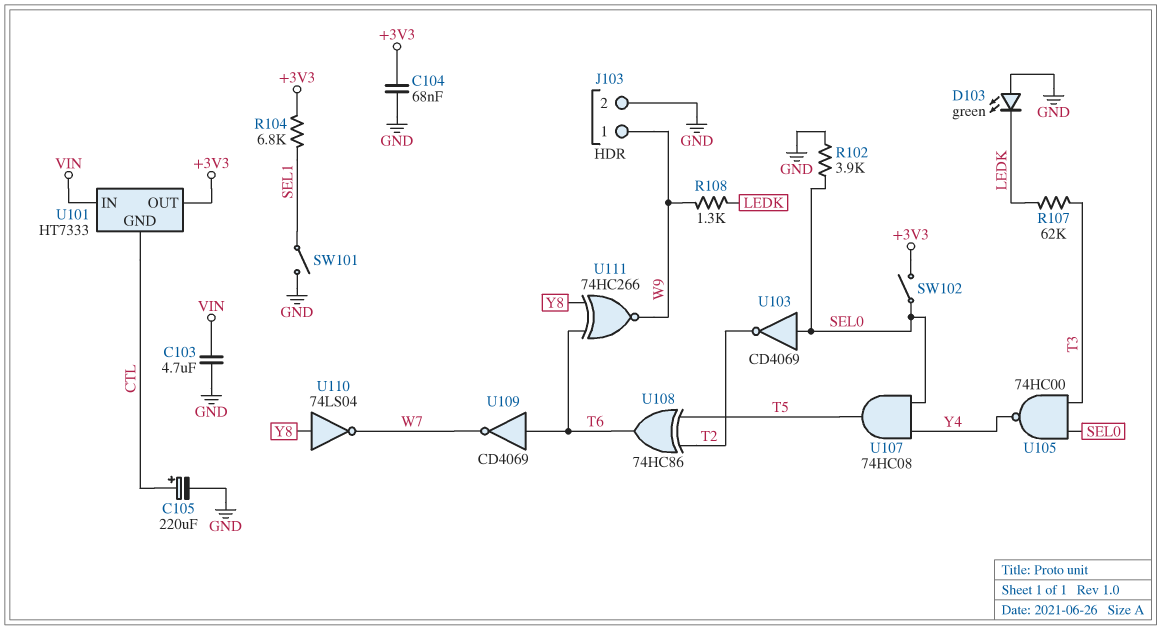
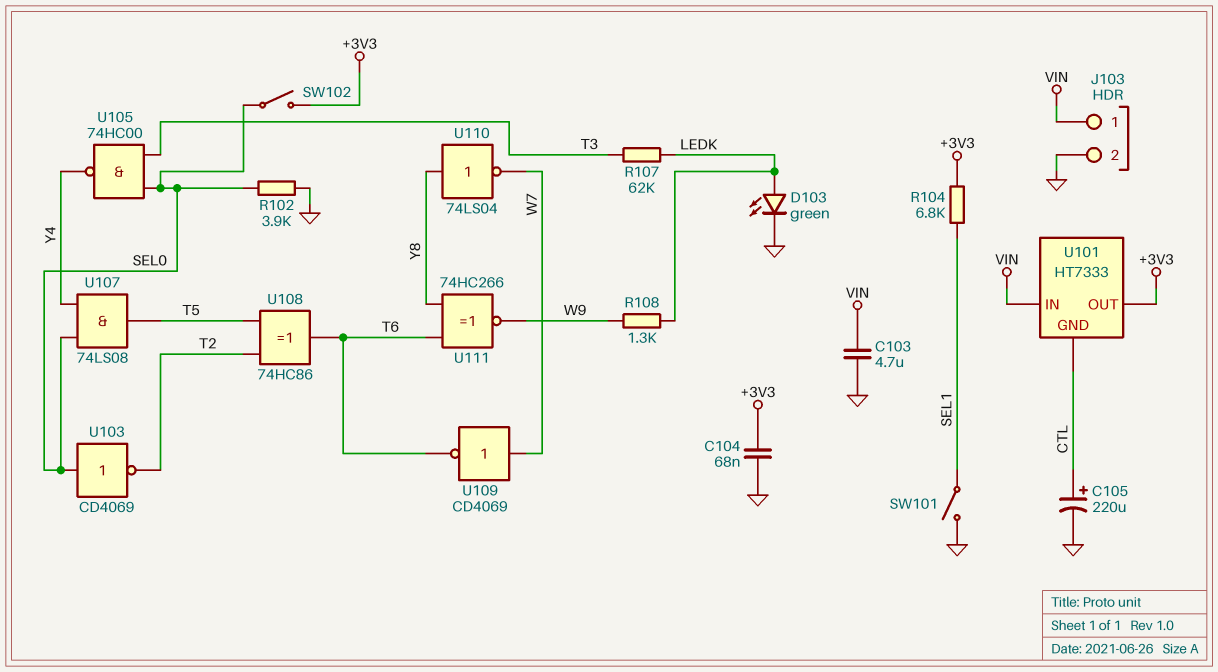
D103: LED green (A GND, K LEDK) -> LED green (A LEDK, K GND)
J103 pin 1: W9 -> VIN
U107: AND 74HC08 (in SEL0, in Y4, out T5) -> AND 74LS08 (in SEL0, in Y4, out T5)
U109: NOT CD4069 (in T6, out W7) -> NOT CD4069 (in W7, out T6)

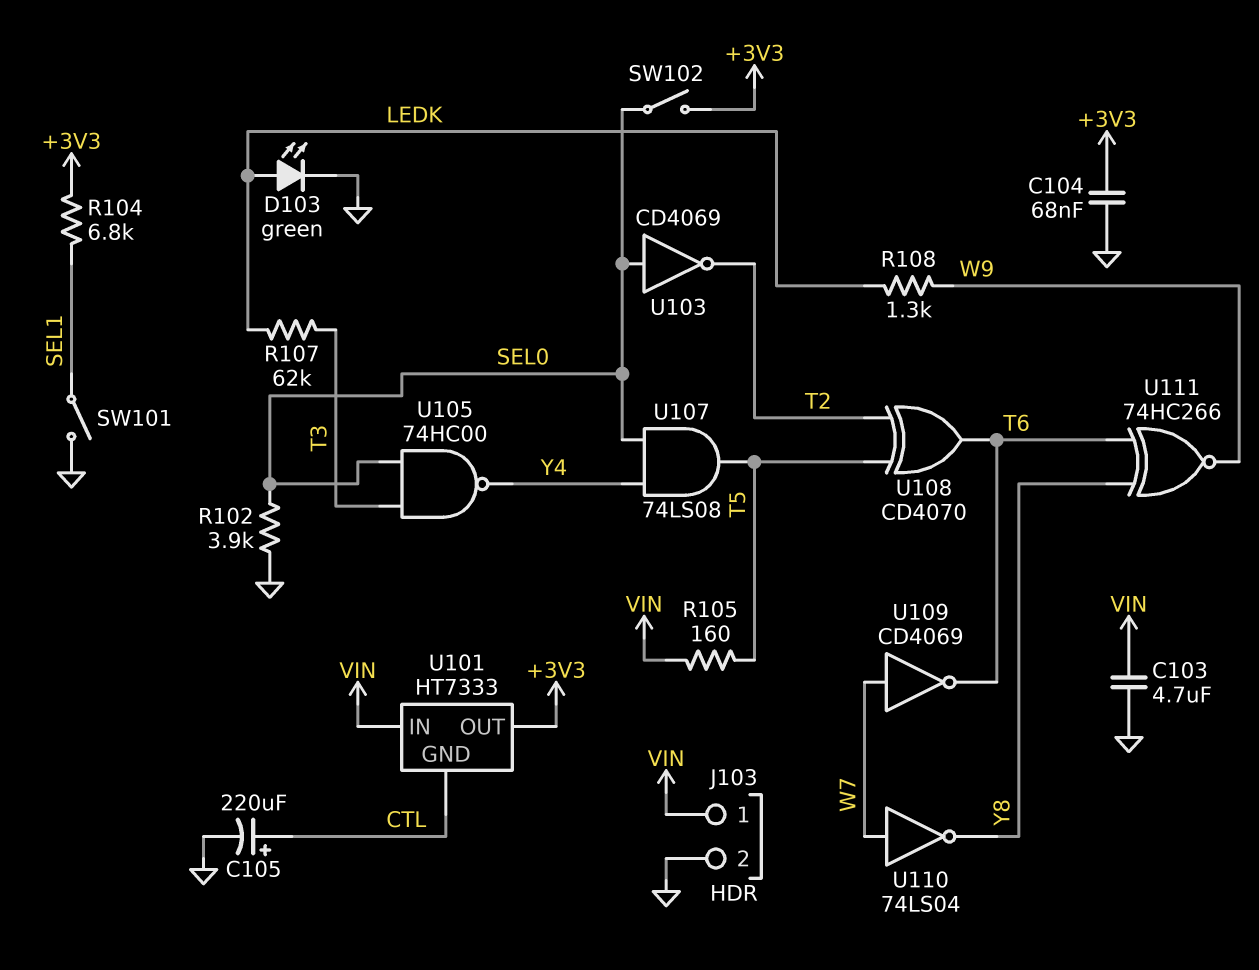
R105: none -> 160 (T5, VIN)
U108: XOR 74HC86 (in T2, in T5, out T6) -> XOR CD4070 (in T2, in T5, out T6)
U110: NOT 74LS04 (in Y8, out W7) -> NOT 74LS04 (in W7, out Y8)

